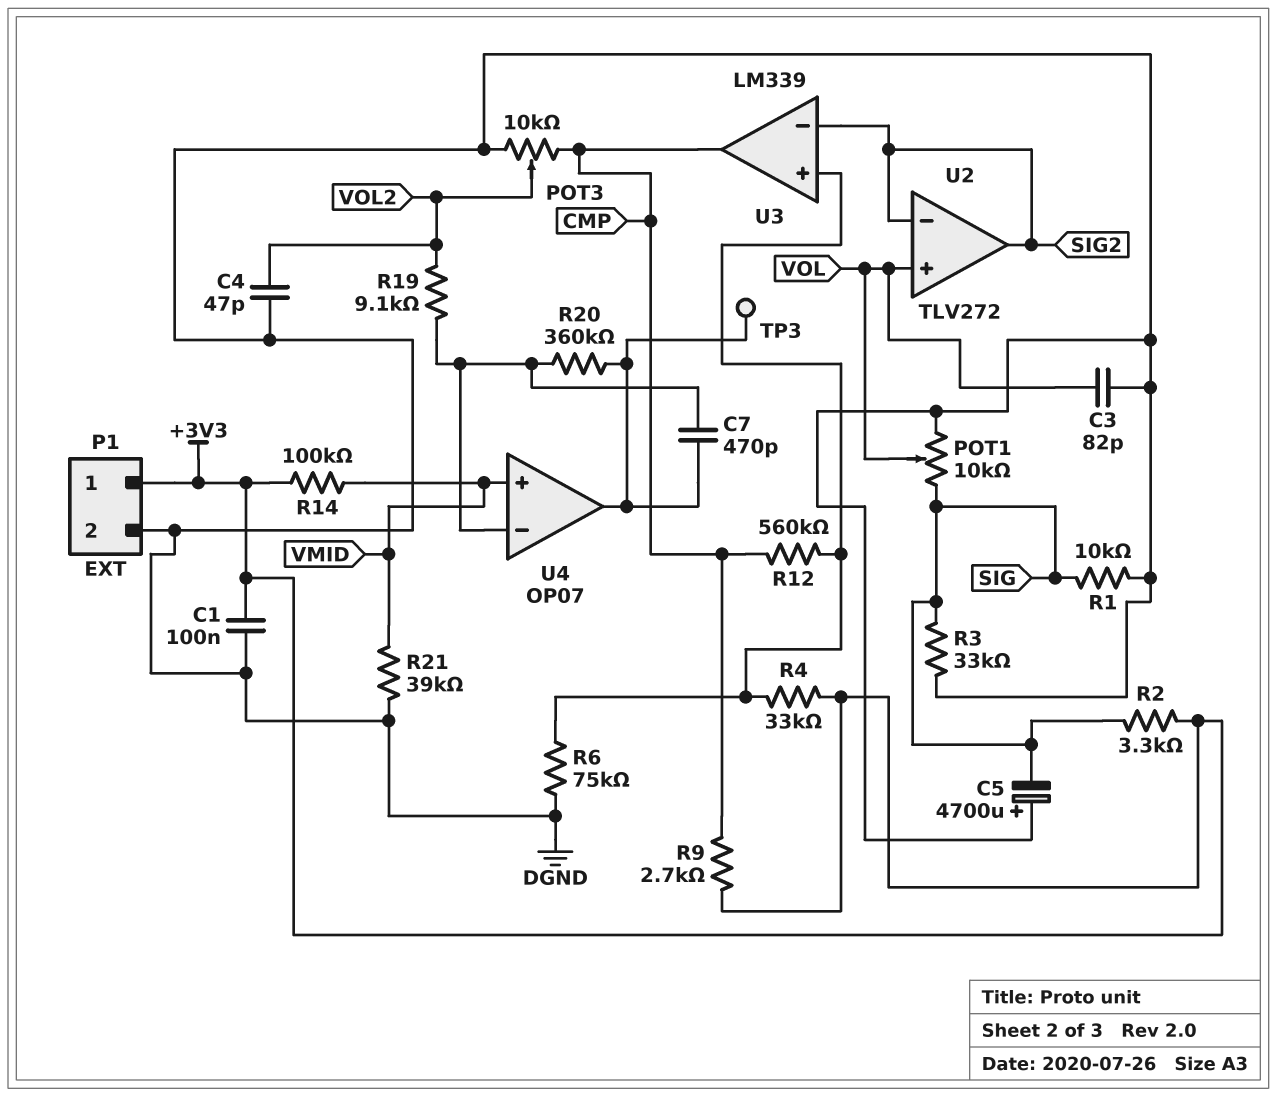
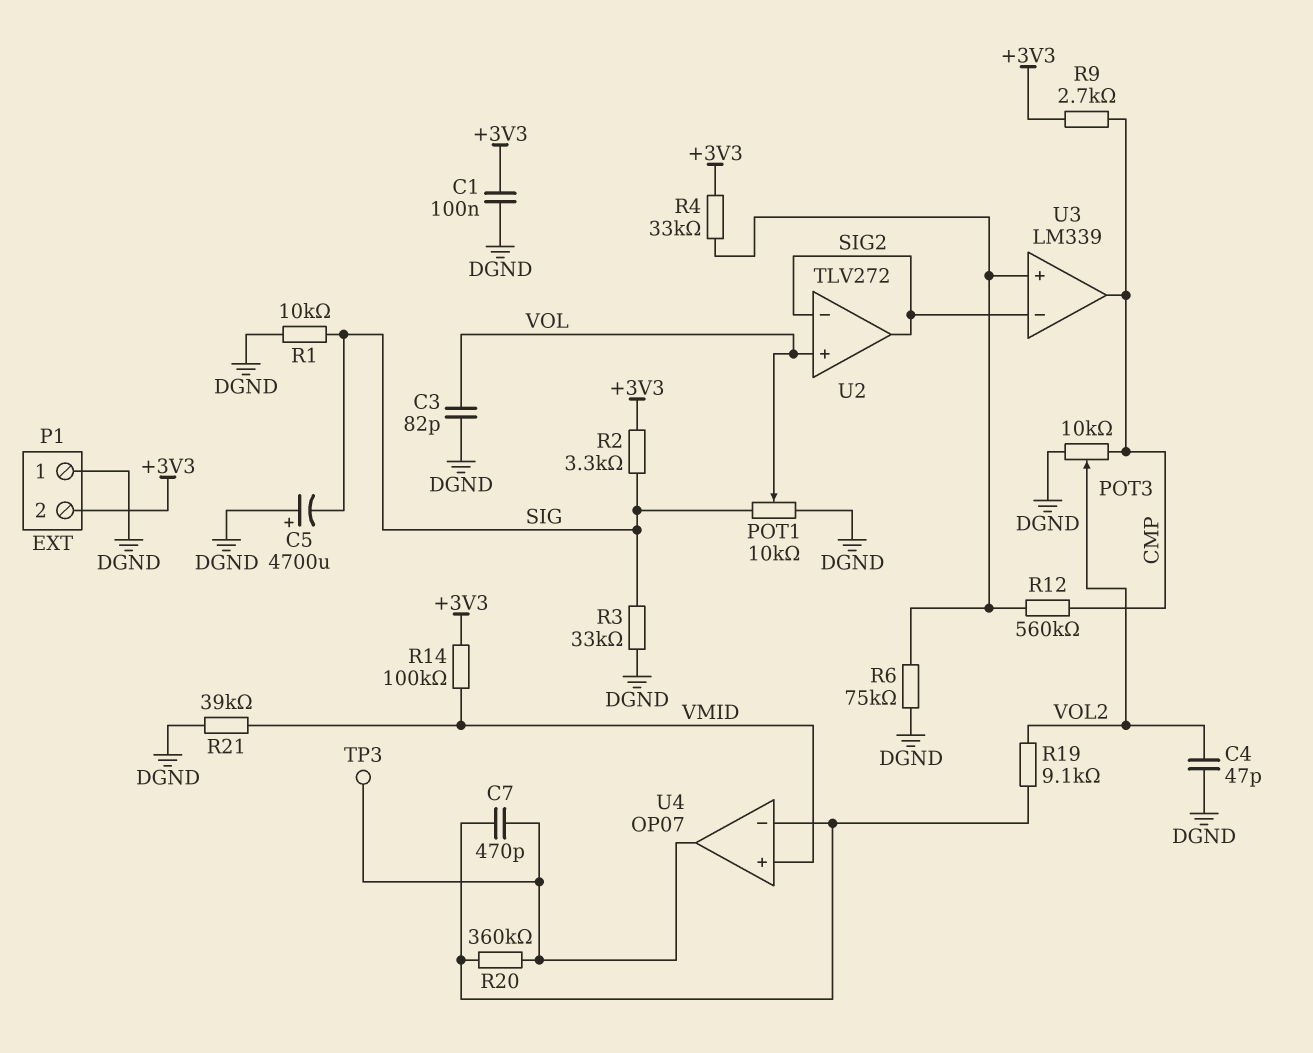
P1 pin 1: +3V3 -> DGND
P1 pin 2: DGND -> +3V3

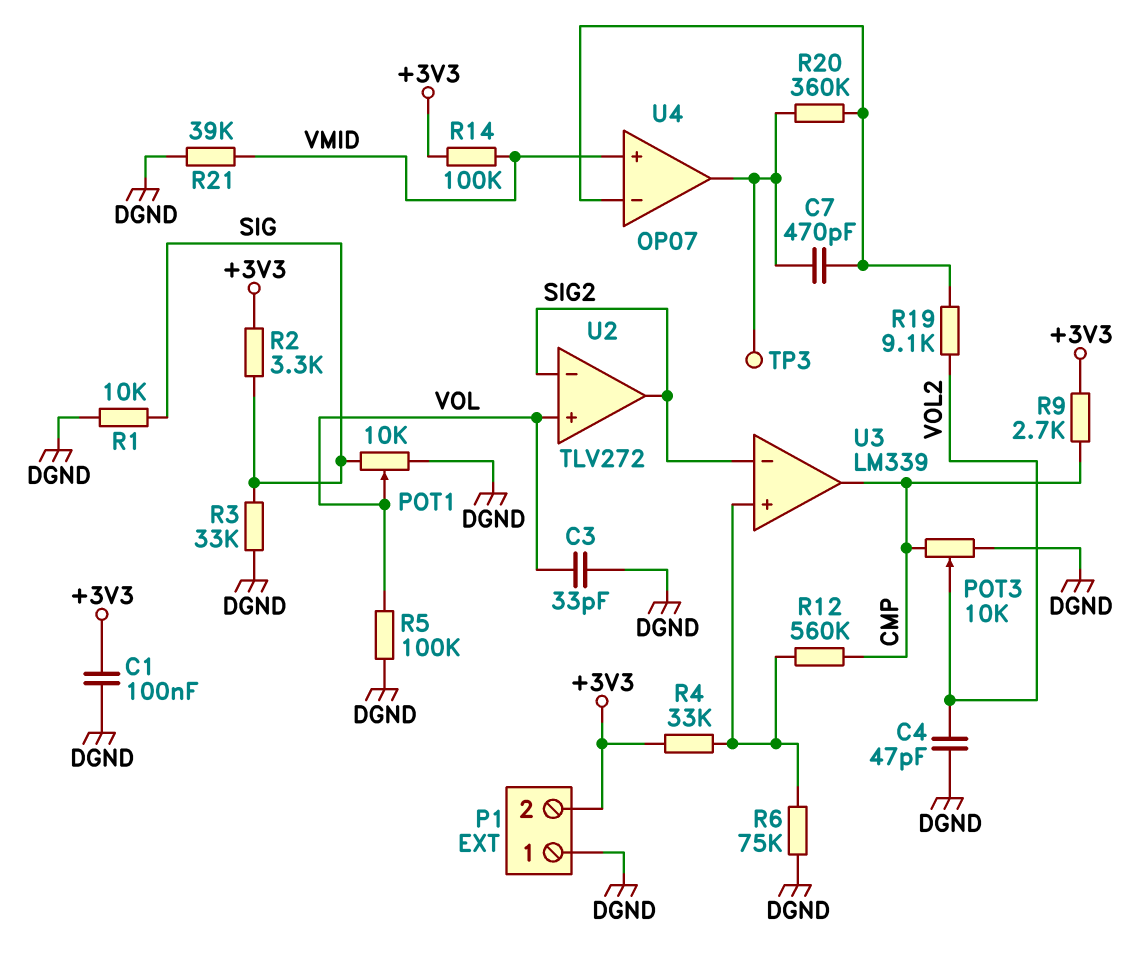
C3: 82pF (DGND, VOL) -> 33pF (DGND, VOL)
C5: 4700uF (plus DGND, minus SIG) -> none
R5: none -> 100k (DGND, VOL)

